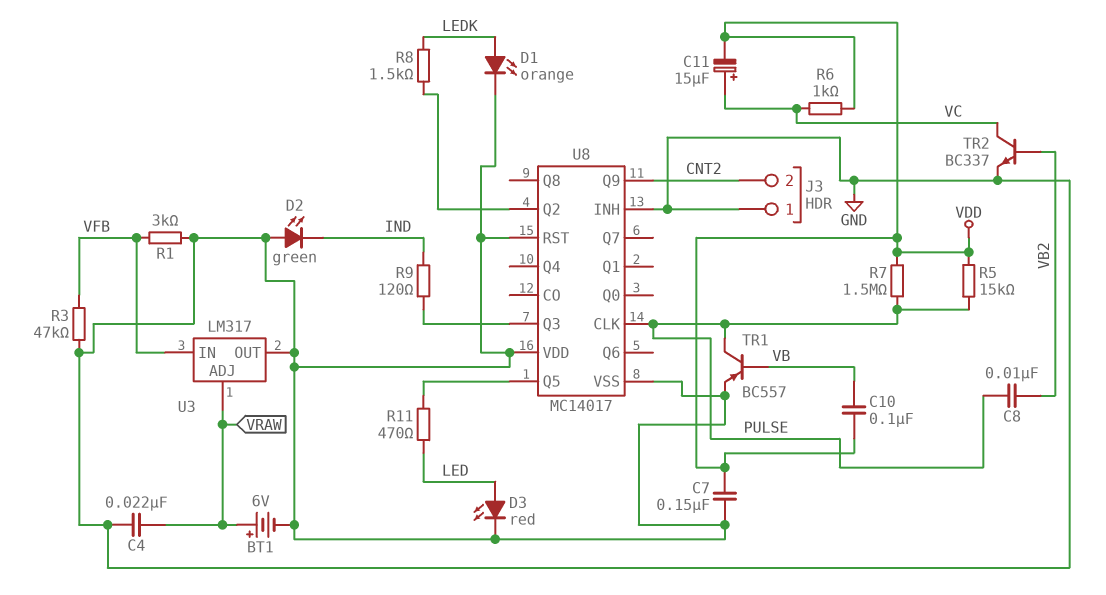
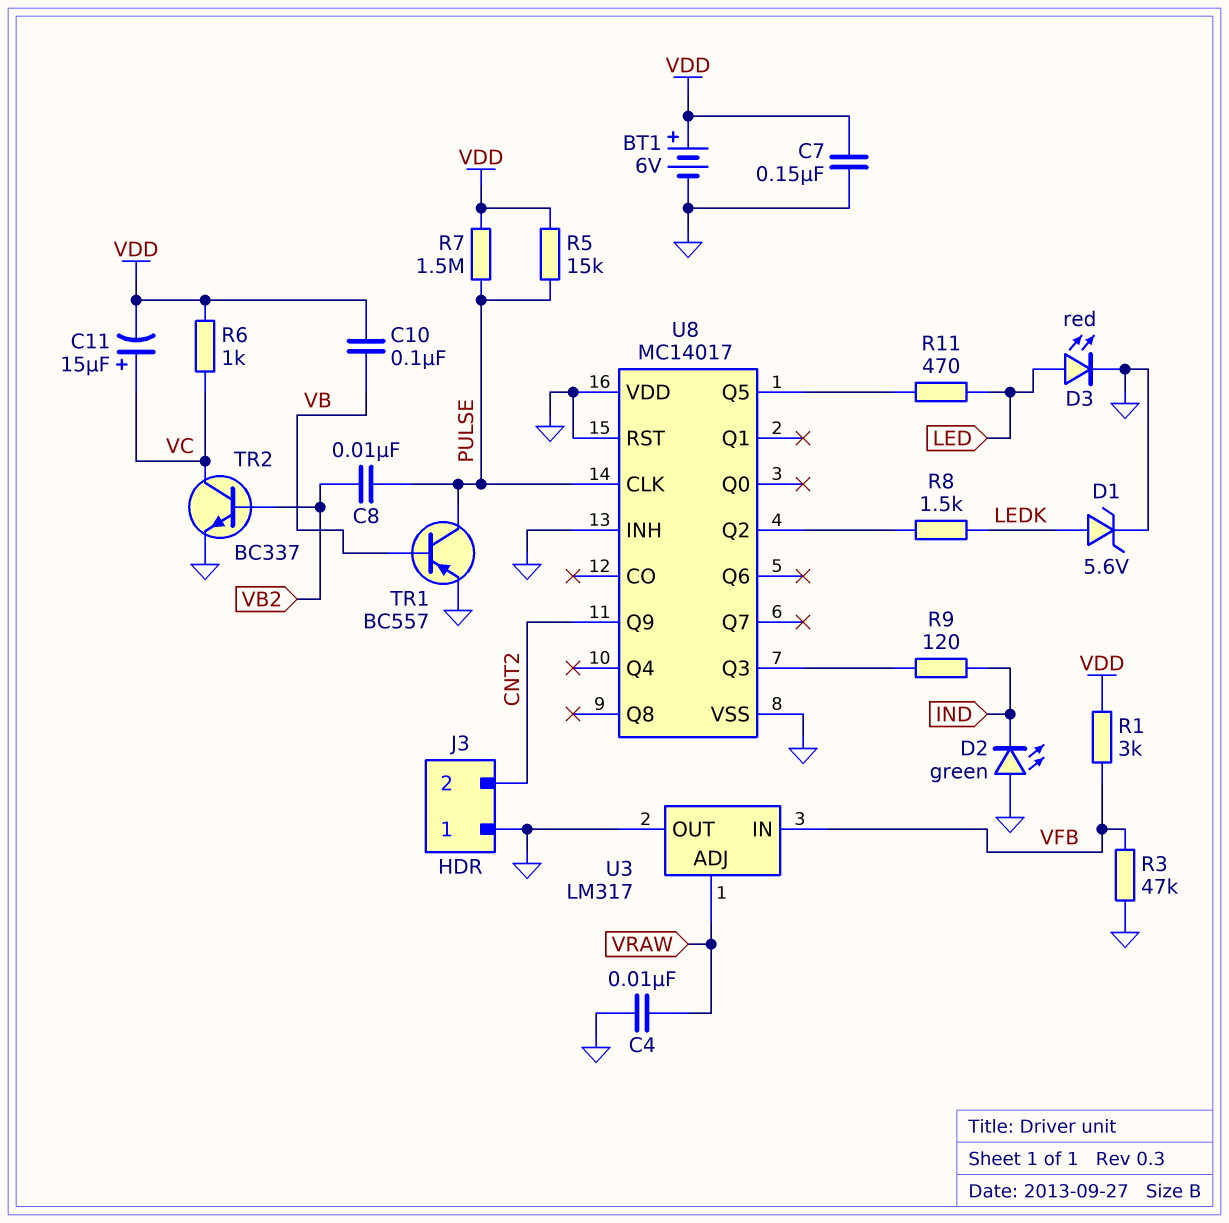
BT1: 6V (plus VRAW, minus GND) -> 6V (plus VDD, minus GND)
C4: 22nF (GND, VRAW) -> 10nF (GND, VRAW)
D1: LED orange (A LEDK, K GND) -> zener 5.6V (A LEDK, K GND)
R1: 3k (GND, VFB) -> 3k (VDD, VFB)

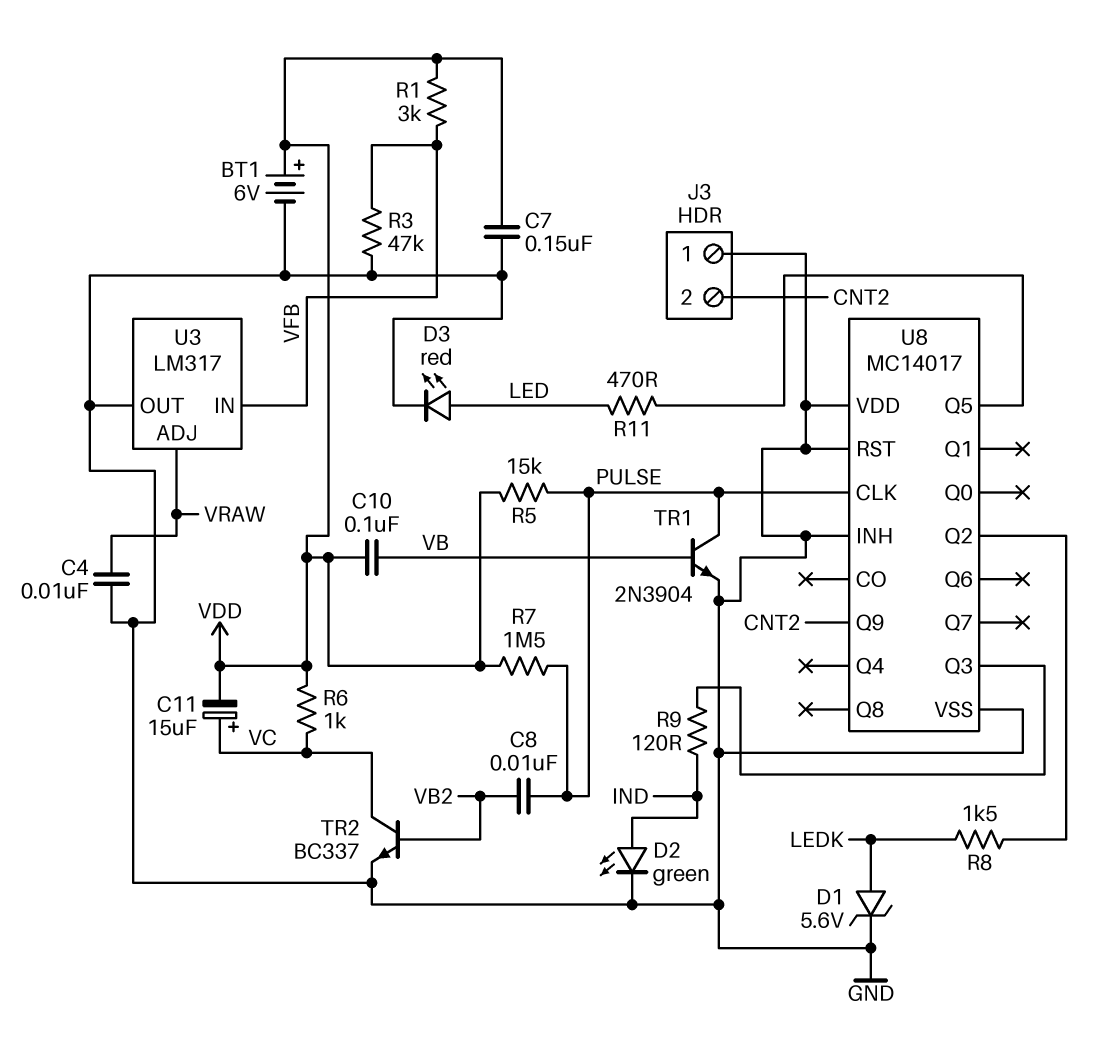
D2: LED green (A GND, K IND) -> LED green (A IND, K GND)
TR1: PNP BC557 (B VB, C PULSE, E GND) -> NPN 2N3904 (B VB, C PULSE, E GND)

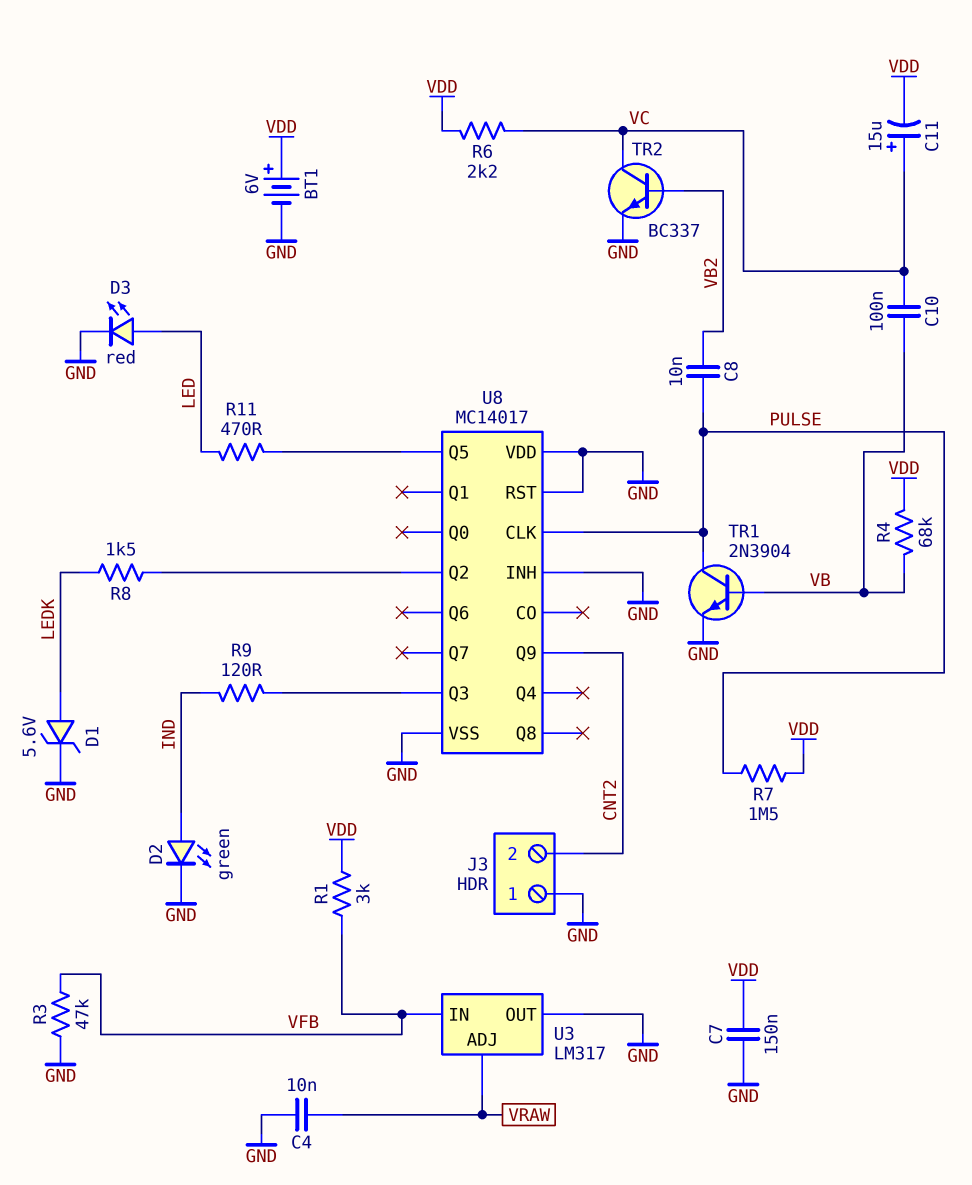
C10: 100nF (VB, VDD) -> 100nF (VB, VC)
R4: none -> 68k (VB, VDD)
R5: 15k (PULSE, VDD) -> none
R6: 1k (VC, VDD) -> 2.2k (VC, VDD)

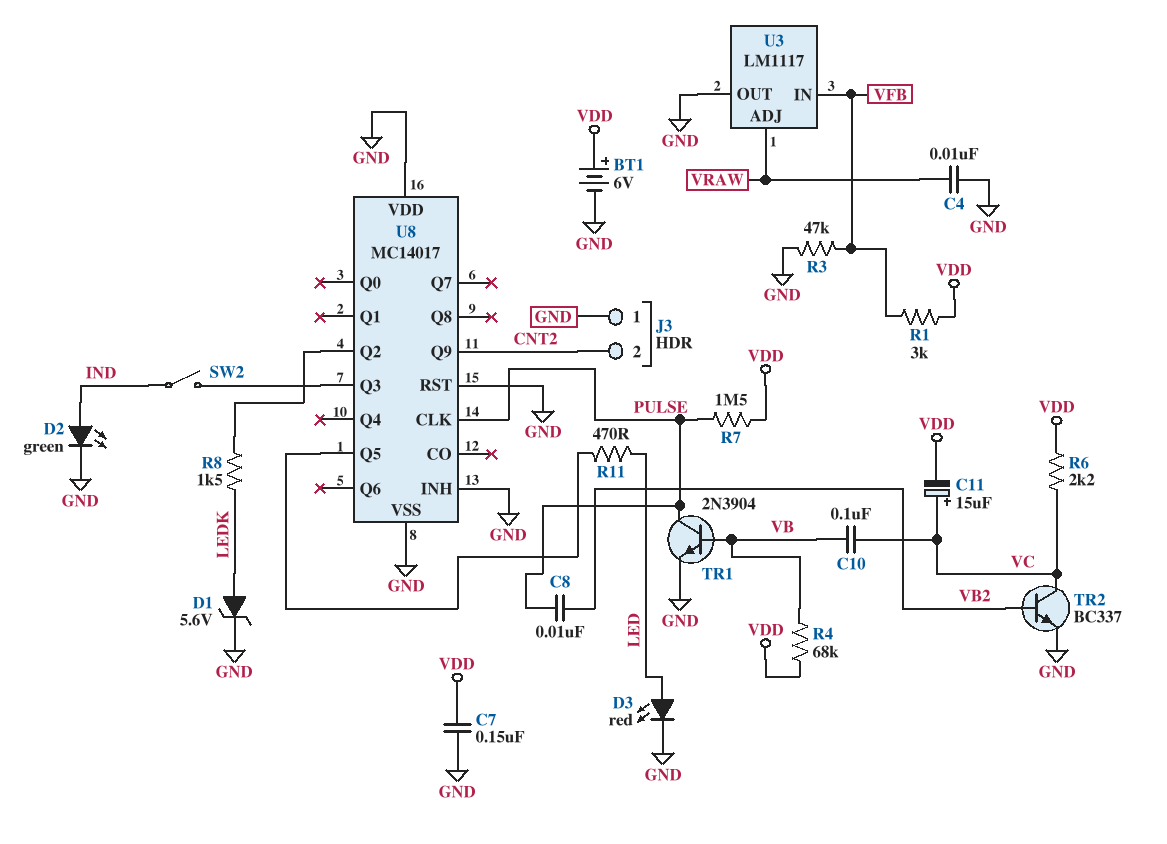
R9: 120 (IND, U8/Q3) -> none
SW2: none -> switch (IND, U8/Q3)
U3: LM317 -> LM1117

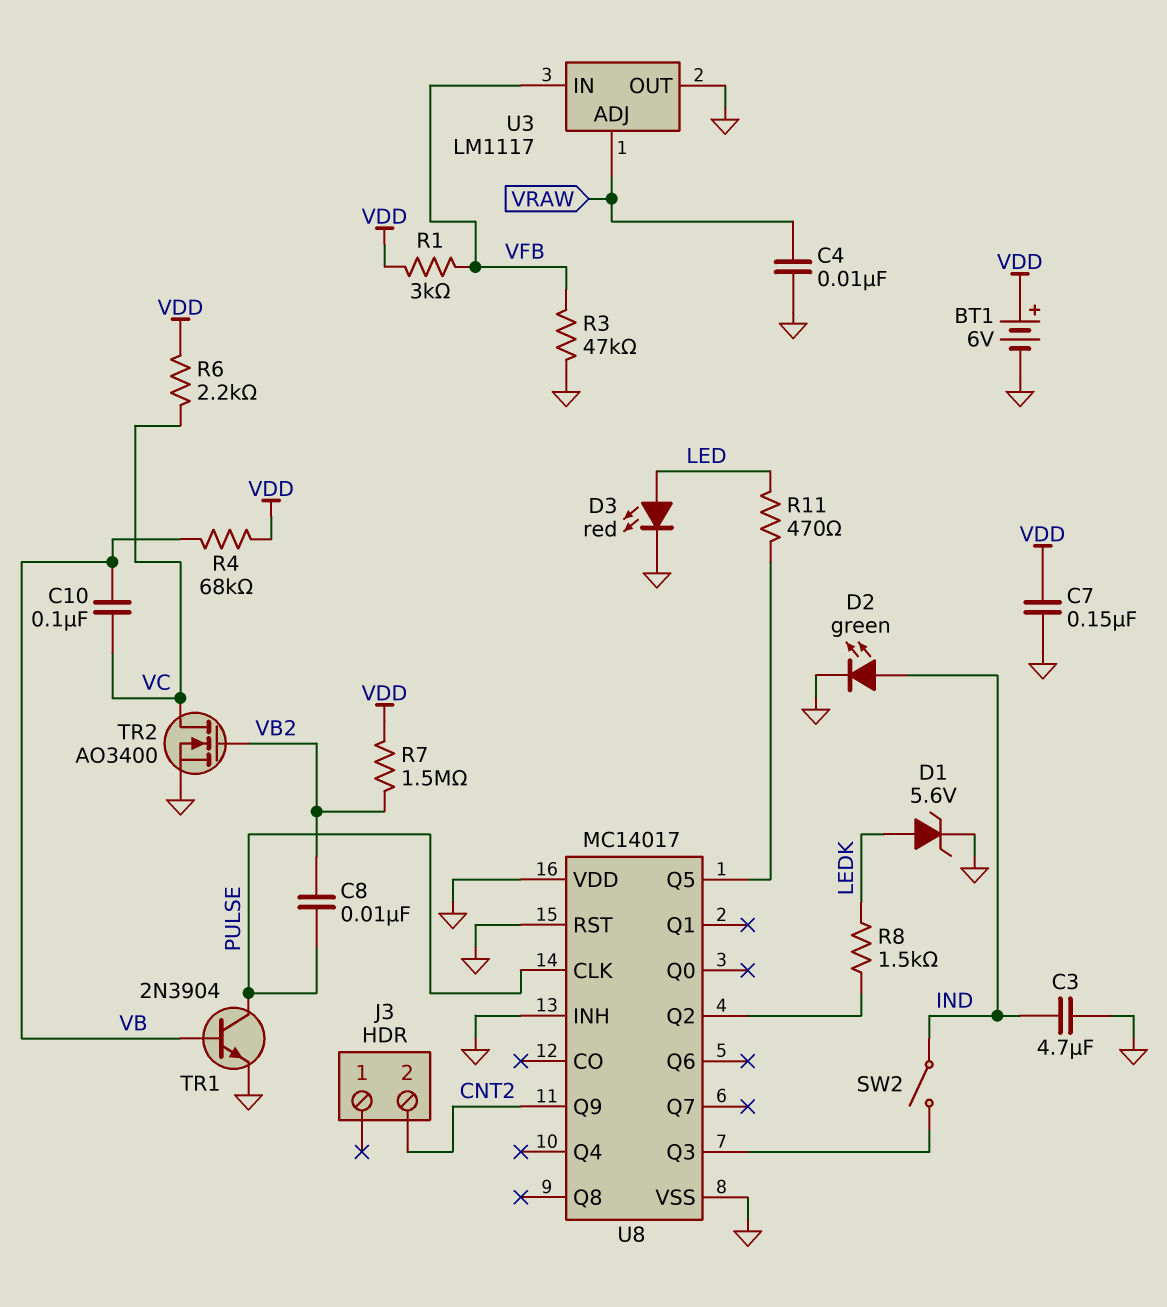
C3: none -> 4.7uF (GND, IND)
C11: 15uF (plus VC, minus VDD) -> none
J3 pin 1: GND -> none
R7: 1.5M (PULSE, VDD) -> 1.5M (VB2, VDD)
TR2: NPN BC337 (B VB2, C VC, E GND) -> NMOS AO3400 (G VB2, D VC, S GND)

